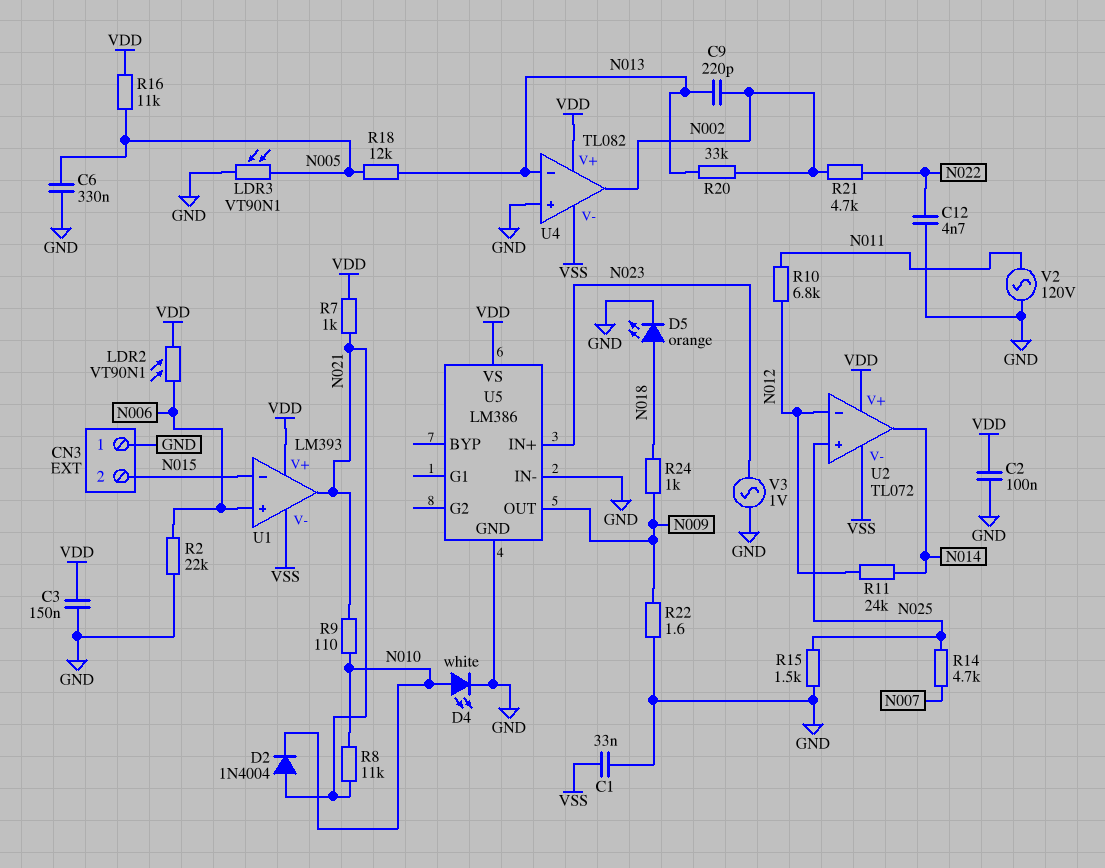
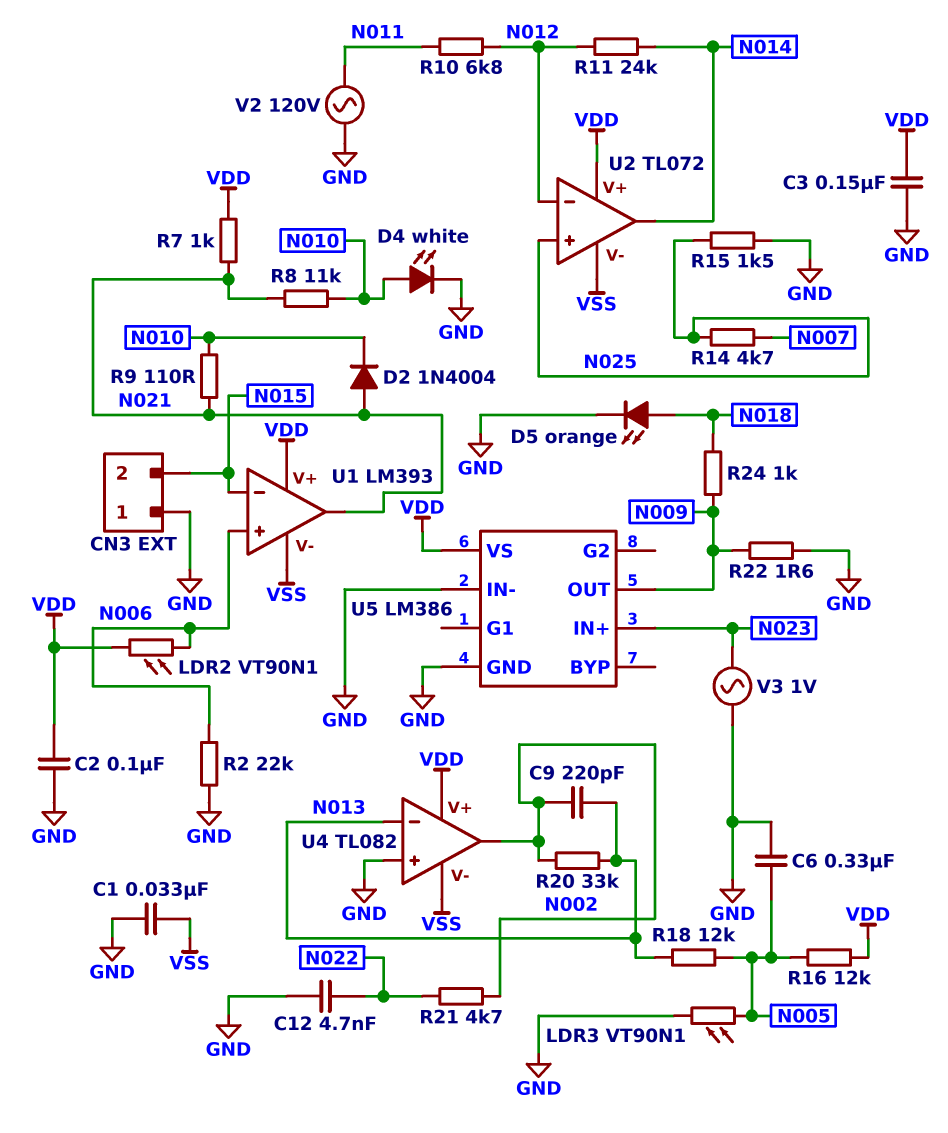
R16: 11k (N005, VDD) -> 12k (N005, VDD)

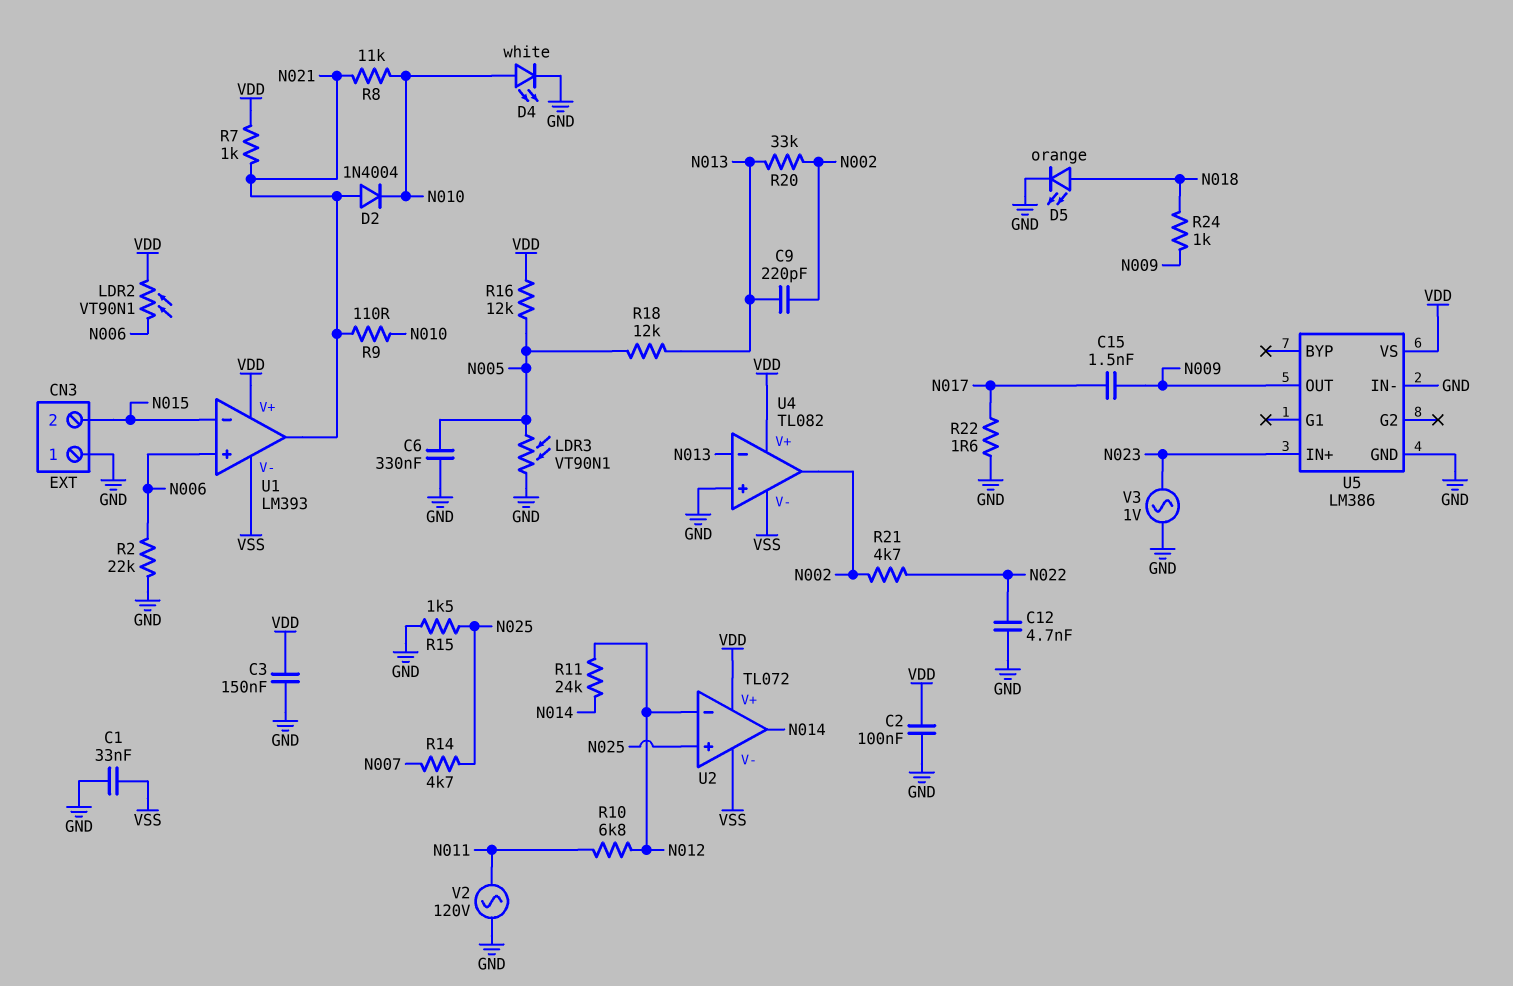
C15: none -> 1.5nF (N009, N017)
R22: 1.6 (GND, N009) -> 1.6 (GND, N017)

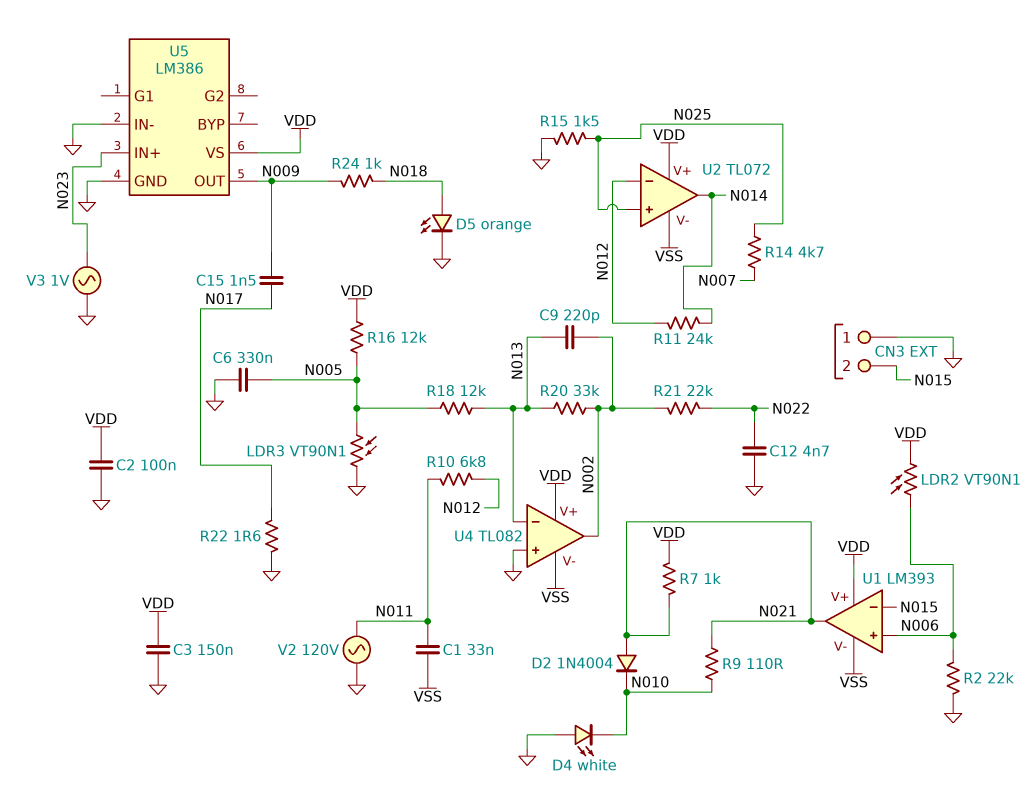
C1: 33nF (GND, VSS) -> 33nF (N011, VSS)
D4: LED white (A N010, K GND) -> LED white (A GND, K N010)
R8: 11k (N010, N021) -> none
R21: 4.7k (N002, N022) -> 22k (N002, N022)

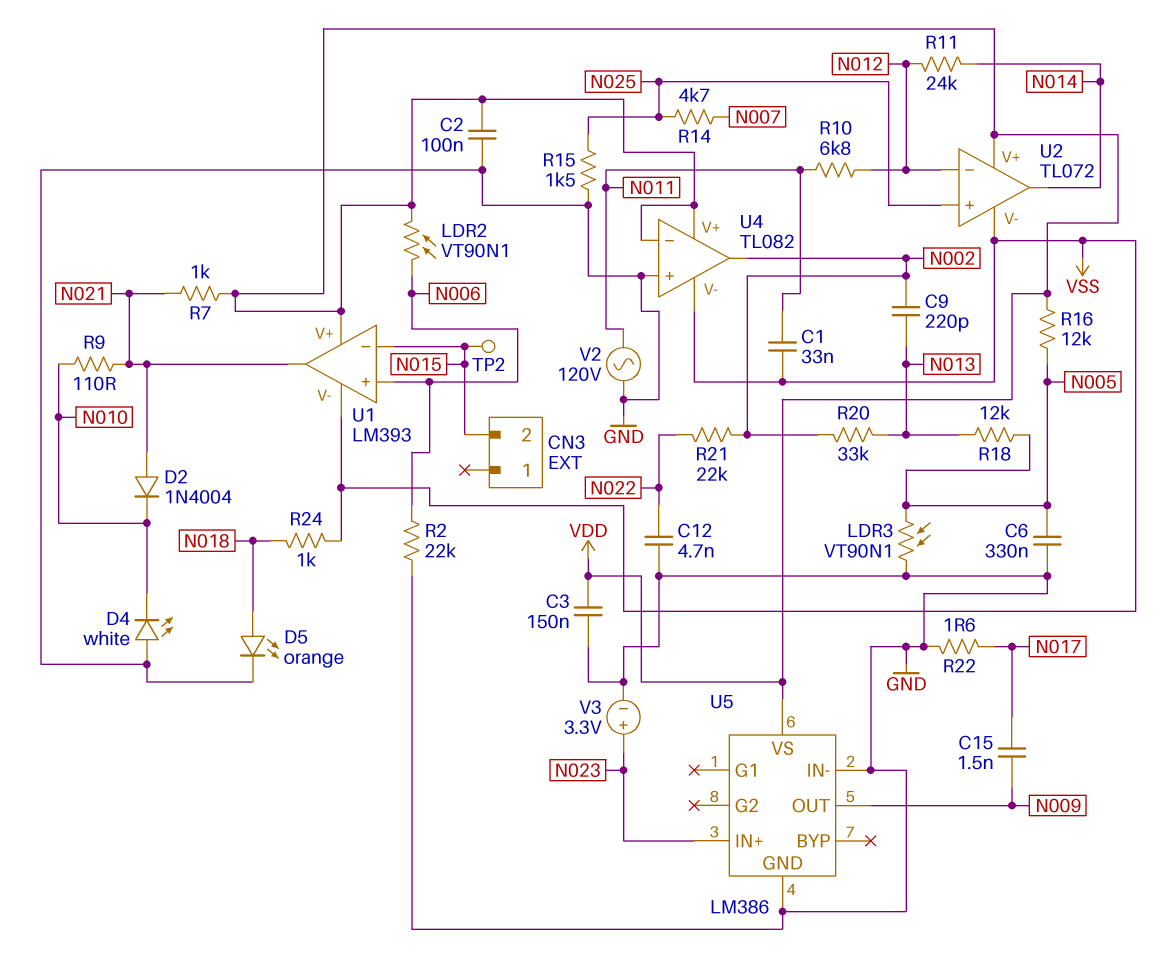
CN3 pin 1: GND -> none
R24: 1k (N009, N018) -> 1k (N018, VSS)
TP2: none -> test point (N015)
U4 pin in-: N013 -> VDD
V3: AC 1V (GND, N023) -> 3.3V (plus N023, minus GND)

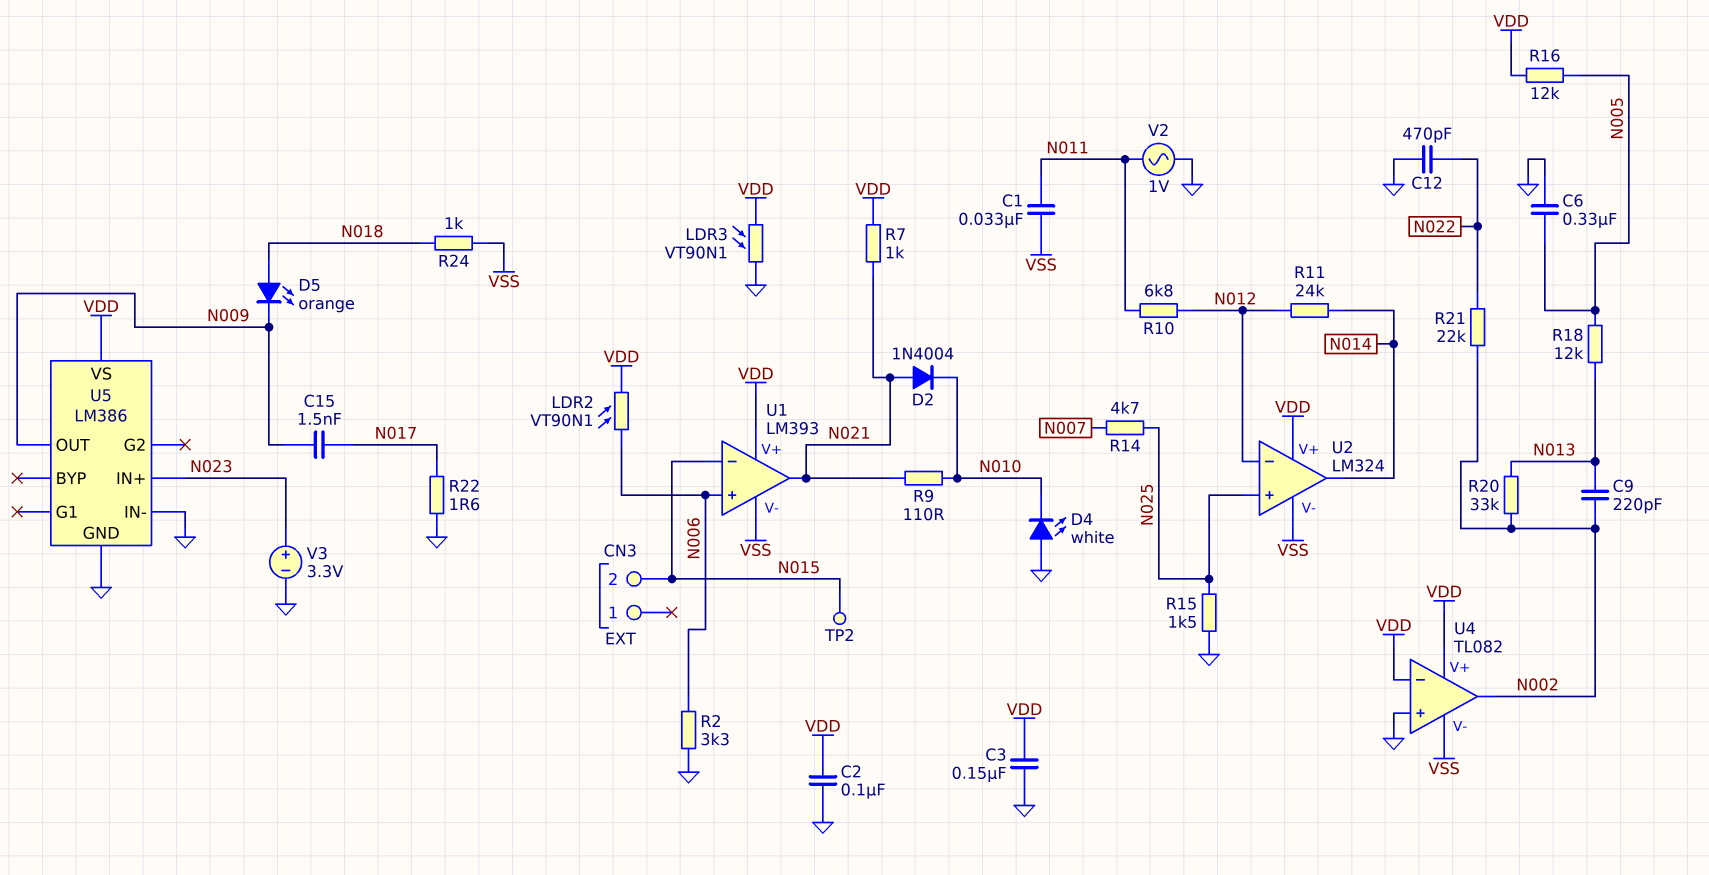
C12: 4.7nF (GND, N022) -> 470pF (GND, N022)
D5: LED orange (A N018, K GND) -> LED orange (A N018, K N009)
LDR3: VT90N1 (GND, N005) -> VT90N1 (GND, VDD)
R2: 22k (GND, N006) -> 3.3k (GND, N006)
U2: TL072 -> LM324
V2: AC 120V (GND, N011) -> AC 1V (GND, N011)

